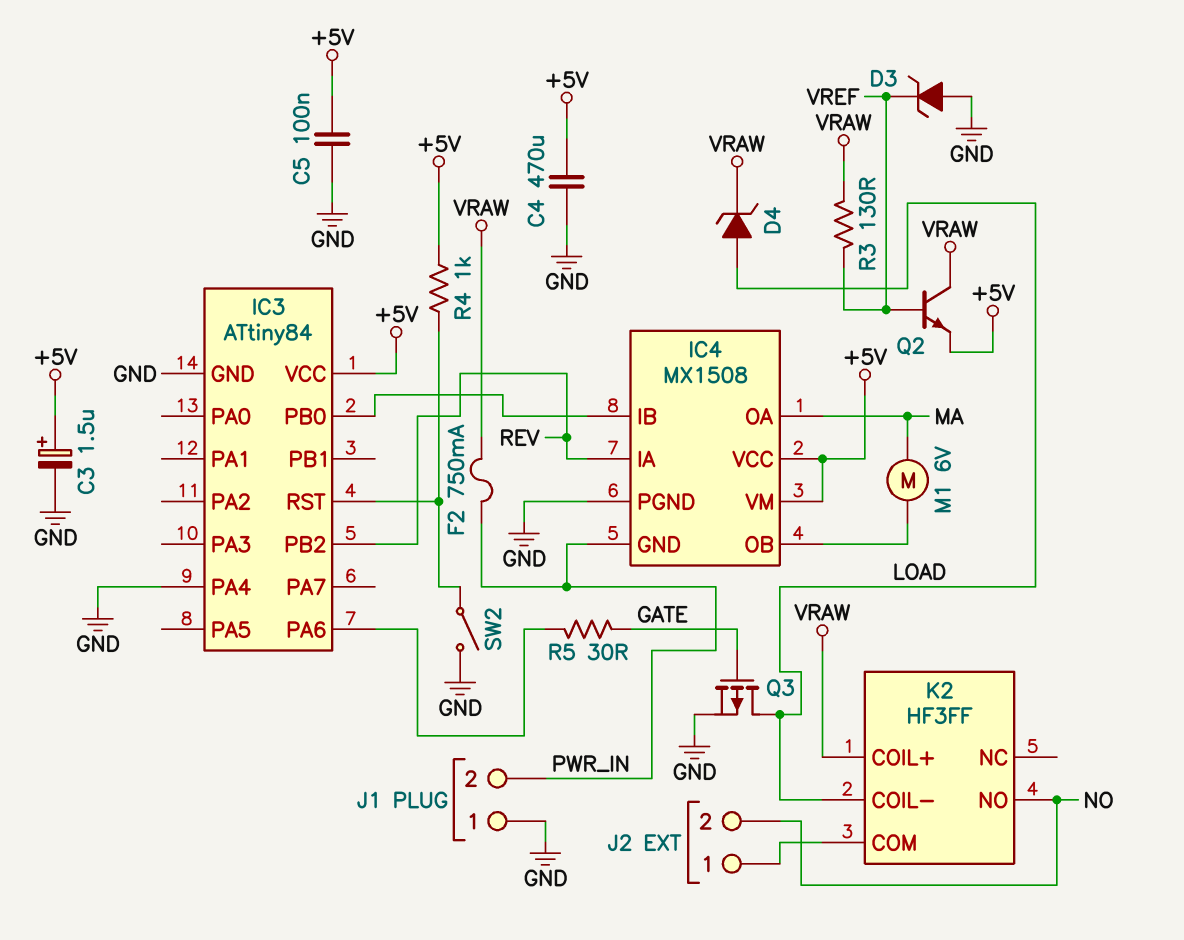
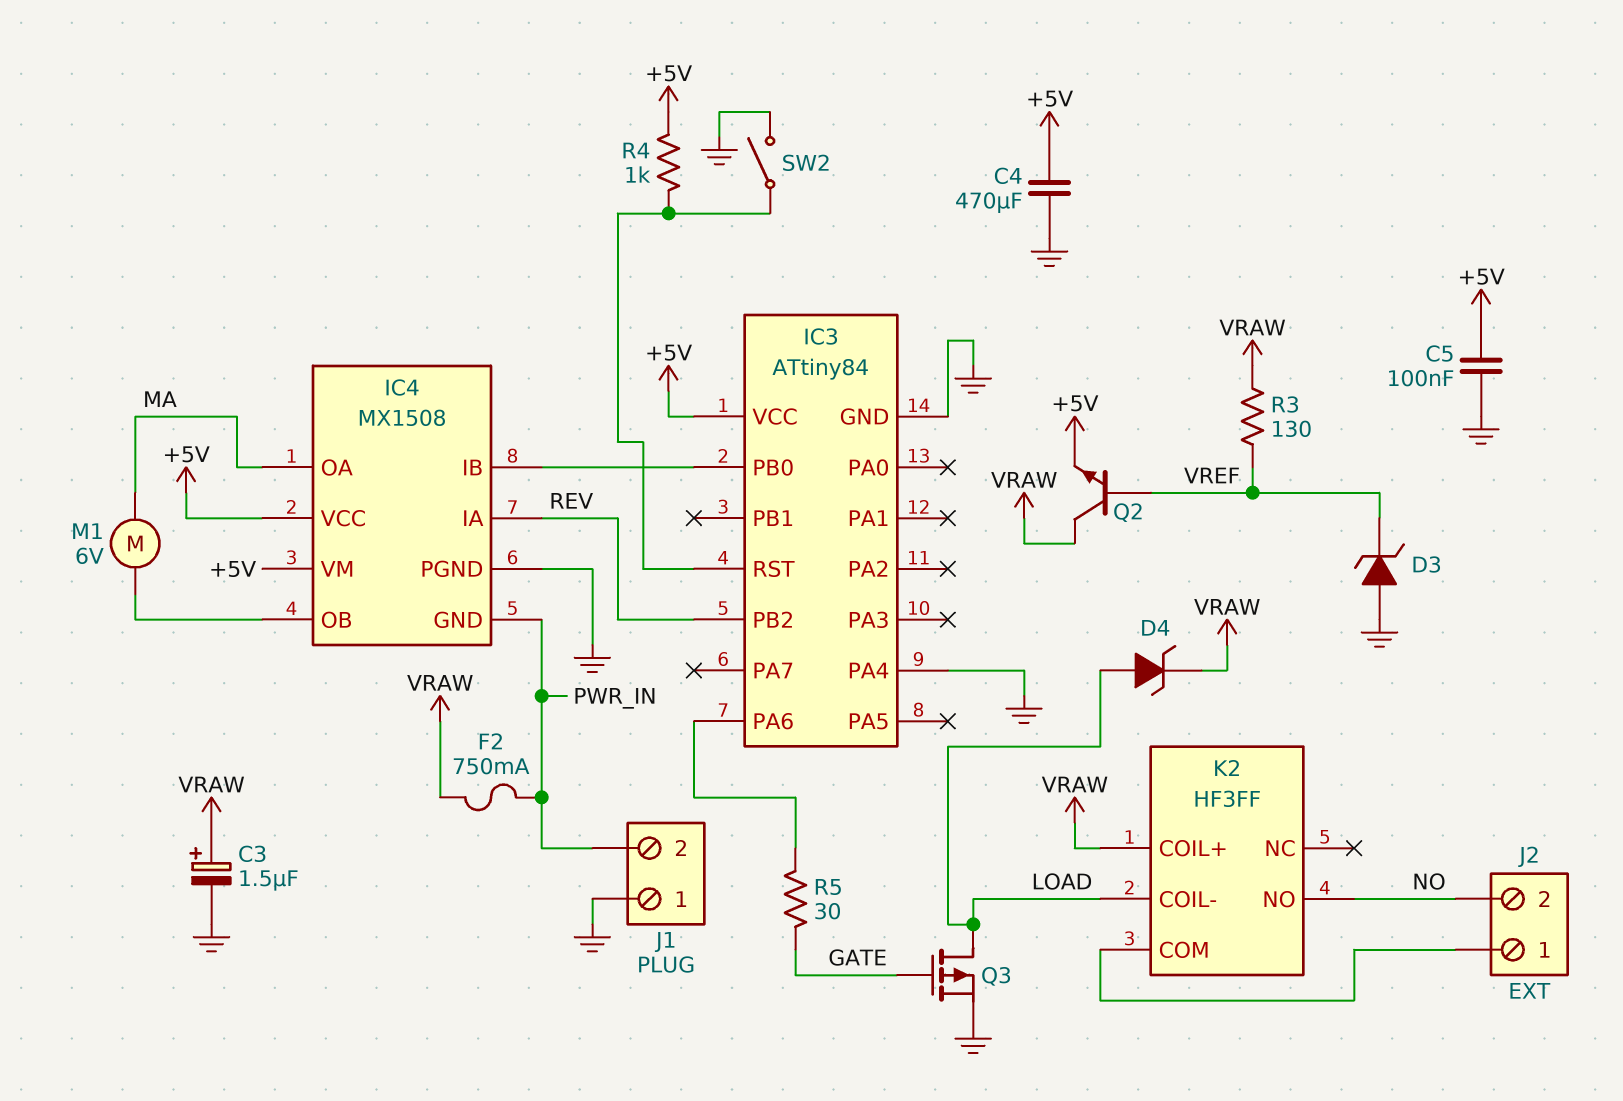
C3: 1.5uF (plus +5V, minus GND) -> 1.5uF (plus VRAW, minus GND)

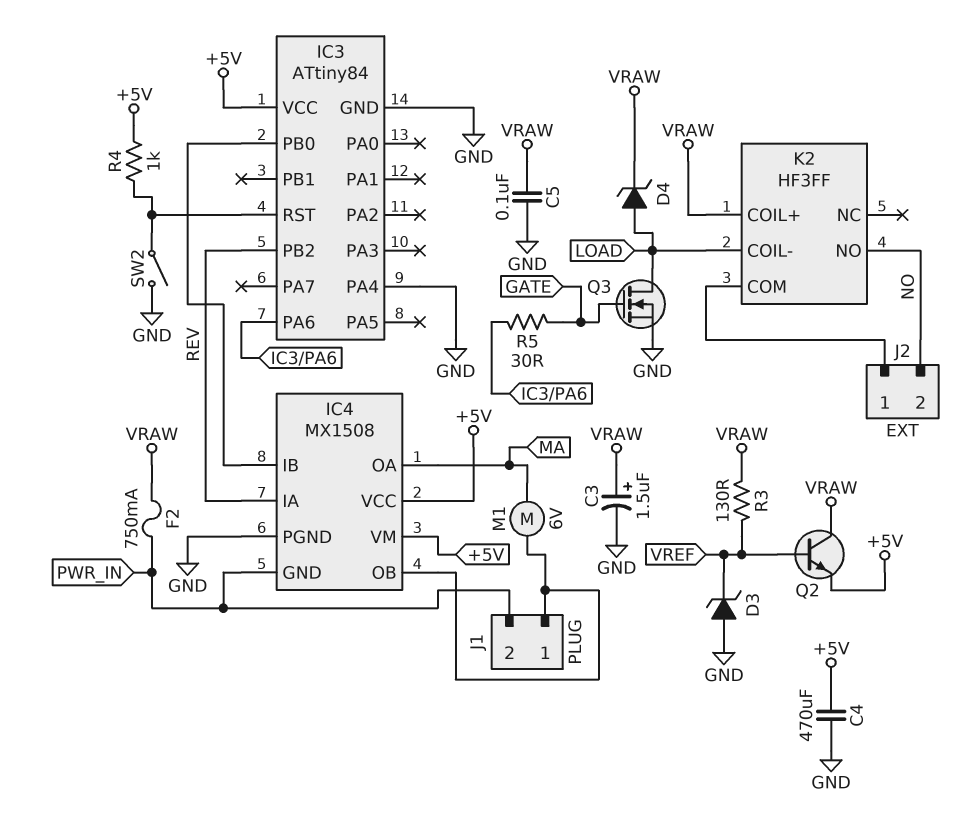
C5: 100nF (+5V, GND) -> 100nF (GND, VRAW)
J1 pin 1: GND -> IC4/OB
Q3: PMOS (G GATE, D LOAD, S GND) -> NMOS (G GATE, D LOAD, S GND)

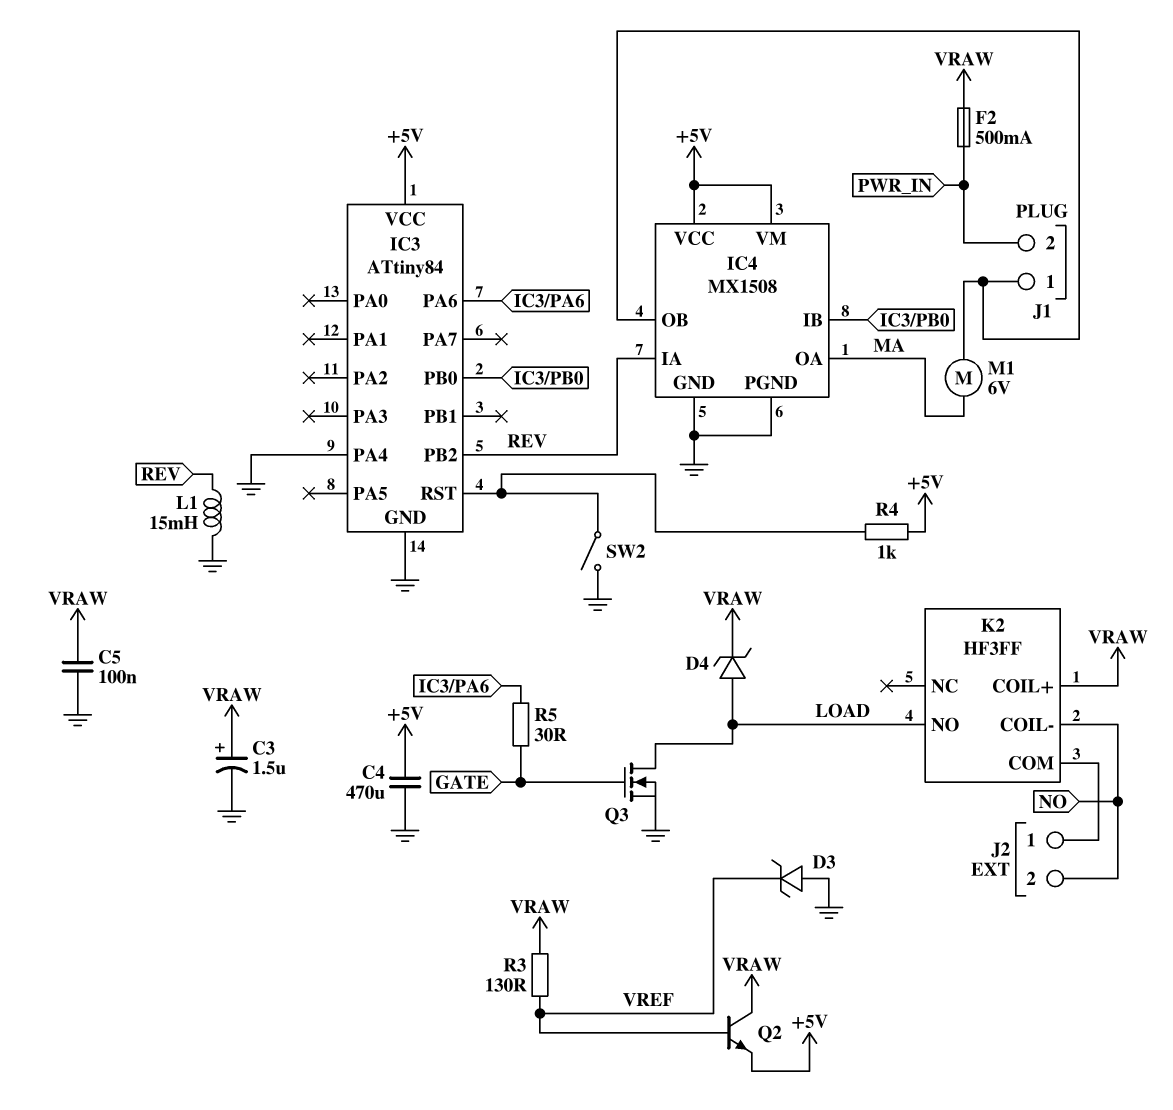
F2: 750mA (PWR_IN, VRAW) -> 500mA (PWR_IN, VRAW)
IC4 pin GND: PWR_IN -> GND
K2 pin COIL-: LOAD -> NO
K2 pin NO: NO -> LOAD
L1: none -> 15mH (GND, REV)

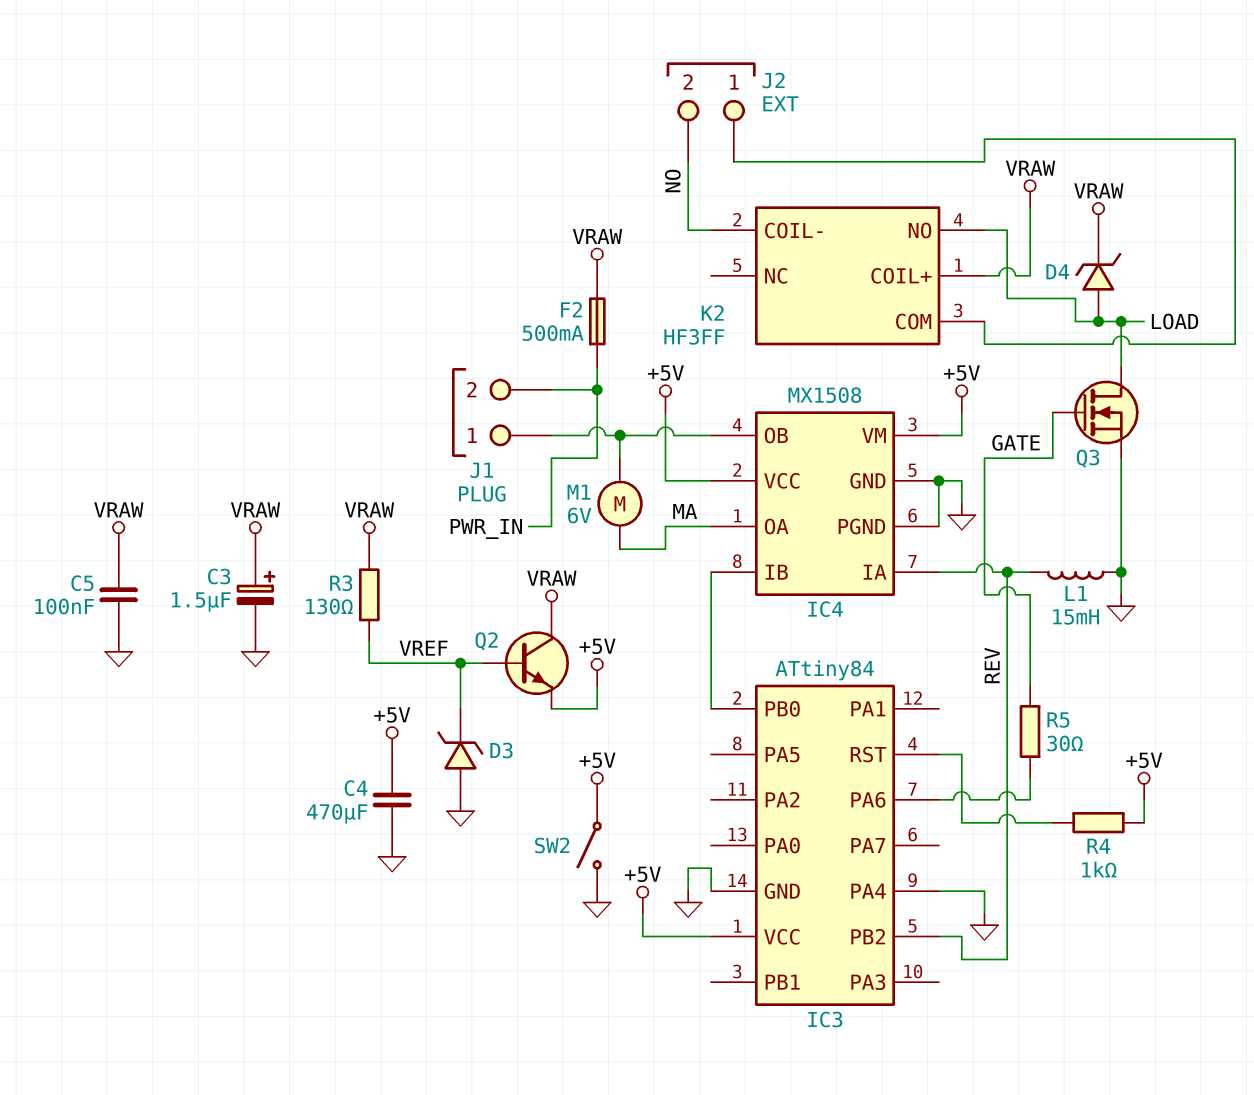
SW2: switch (GND, IC3/RST) -> switch (+5V, GND)

